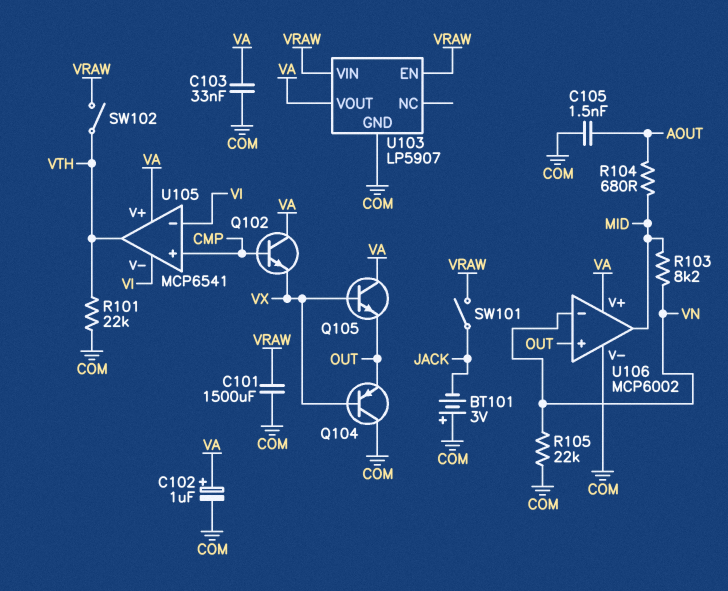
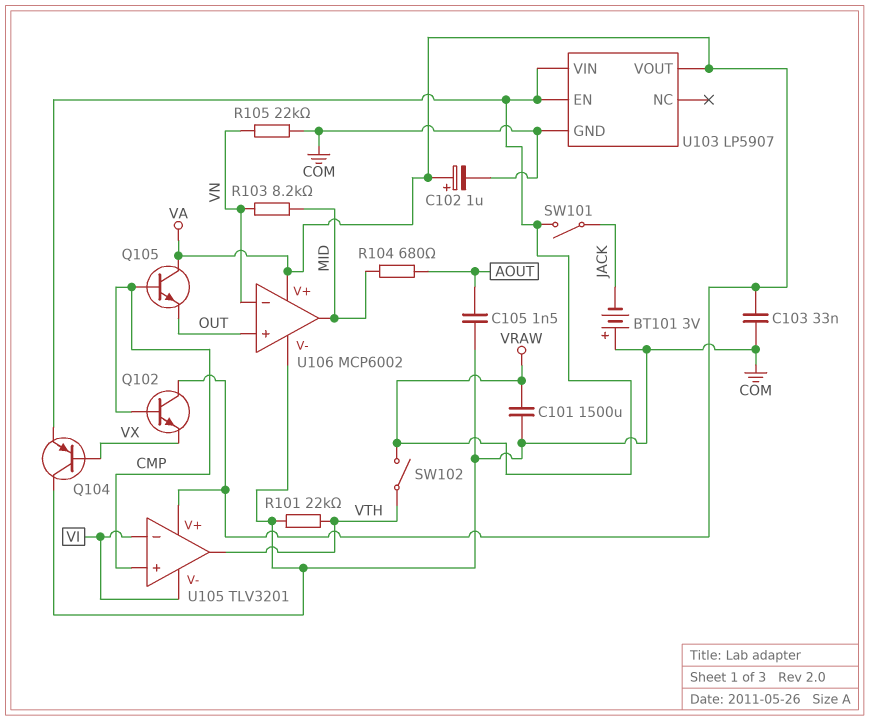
Q104: PNP (B VX, C COM, E OUT) -> PNP (B VX, C COM, E VRAW)
Q105: NPN (B VX, C VA, E OUT) -> NPN (B CMP, C VA, E OUT)
U105: MCP6541 -> TLV3201

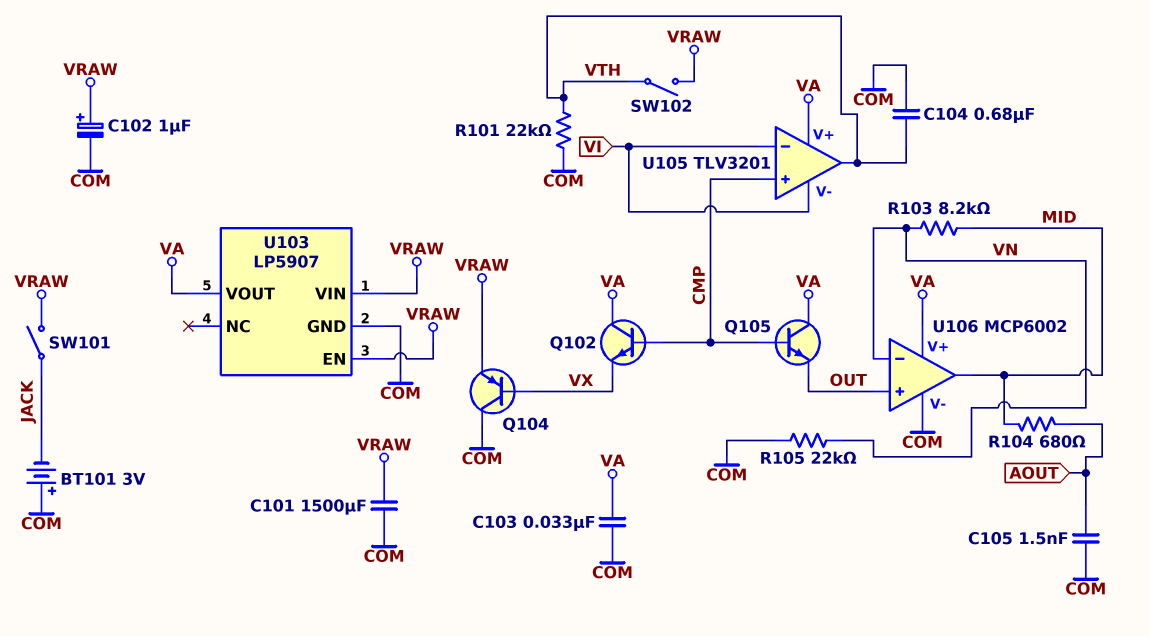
C102: 1uF (plus VA, minus COM) -> 1uF (plus VRAW, minus COM)
C104: none -> 680nF (COM, VTH)

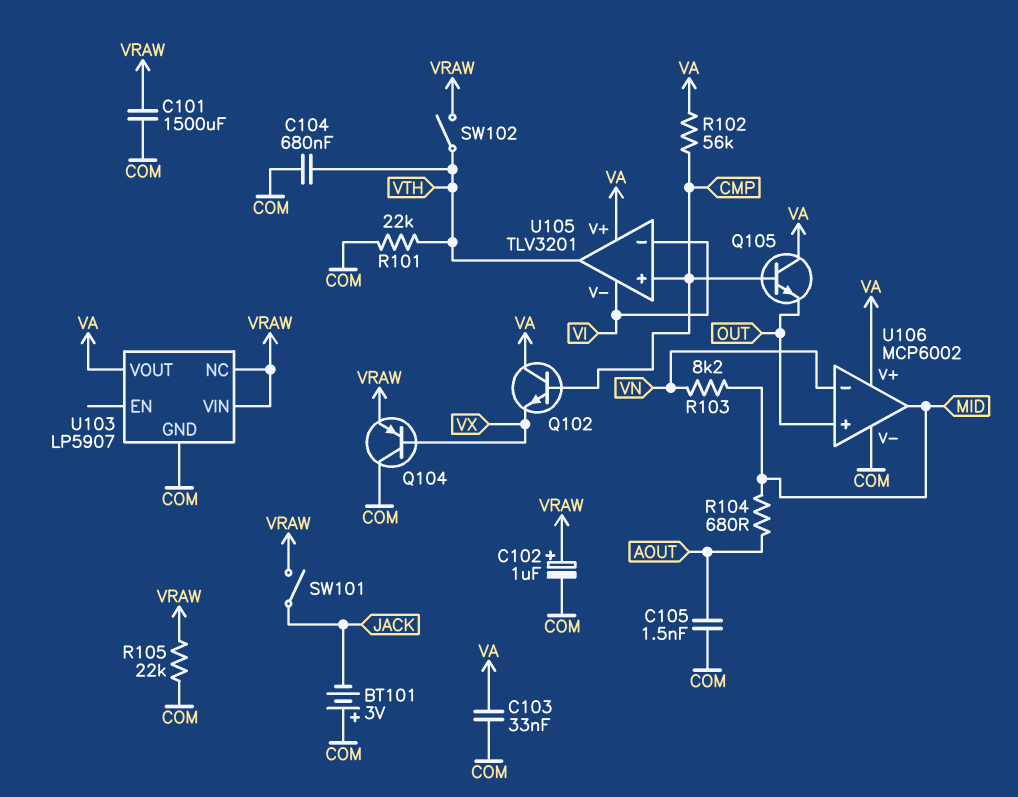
R102: none -> 56k (CMP, VA)
R105: 22k (COM, VN) -> 22k (COM, VRAW)
U103 pin EN: VRAW -> none
U103 pin NC: none -> VRAW

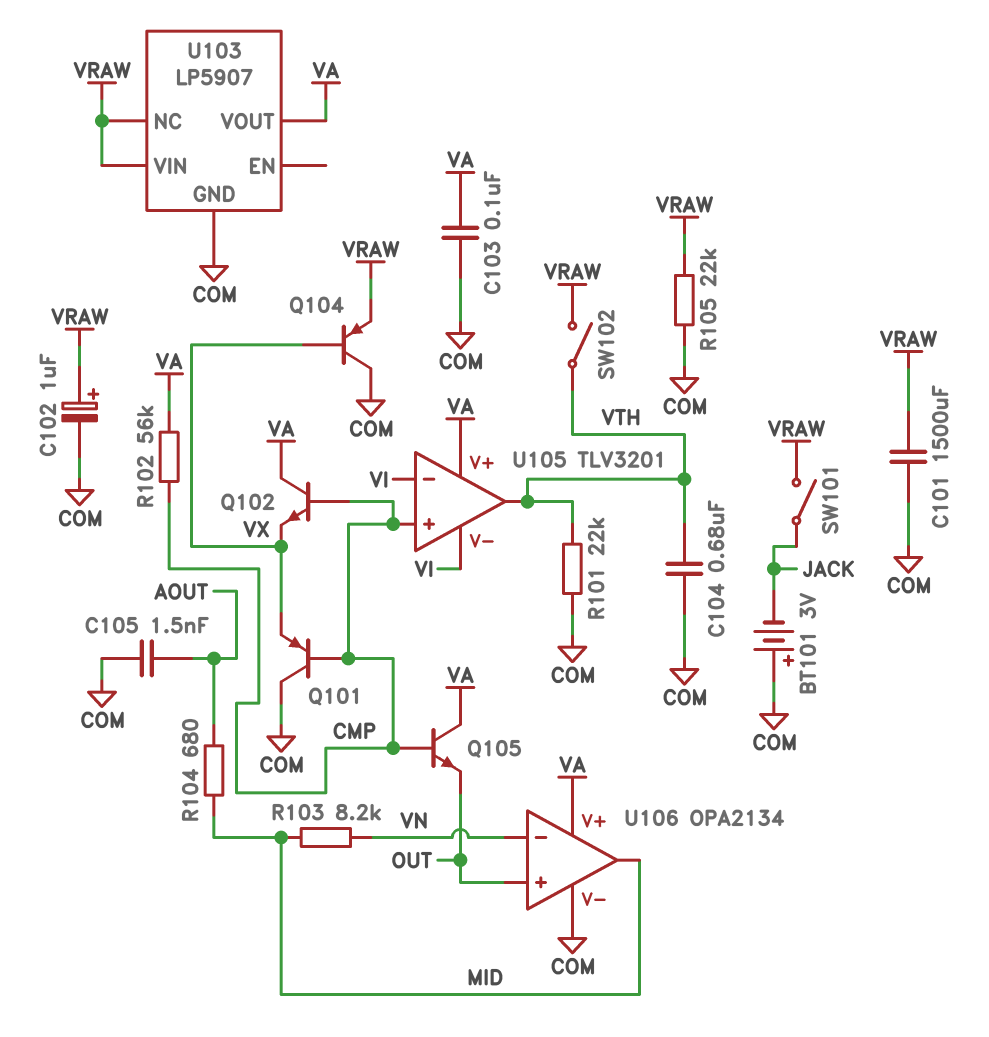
C103: 33nF (COM, VA) -> 100nF (COM, VA)
Q101: none -> PNP (B CMP, C COM, E VX)
U106: MCP6002 -> OPA2134

